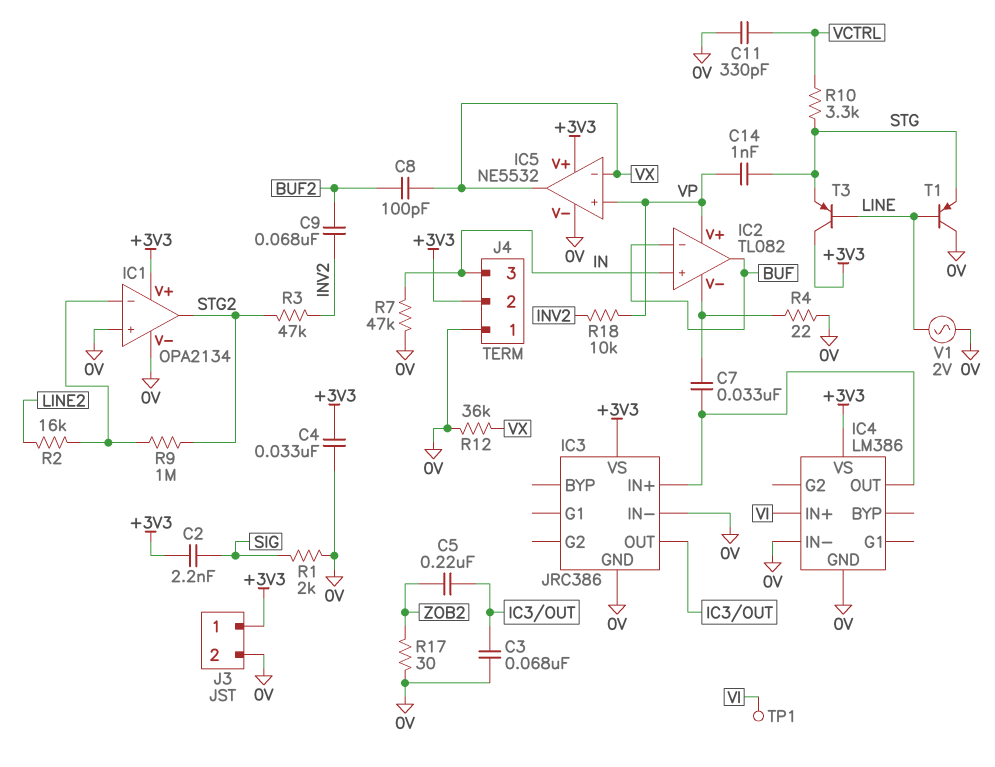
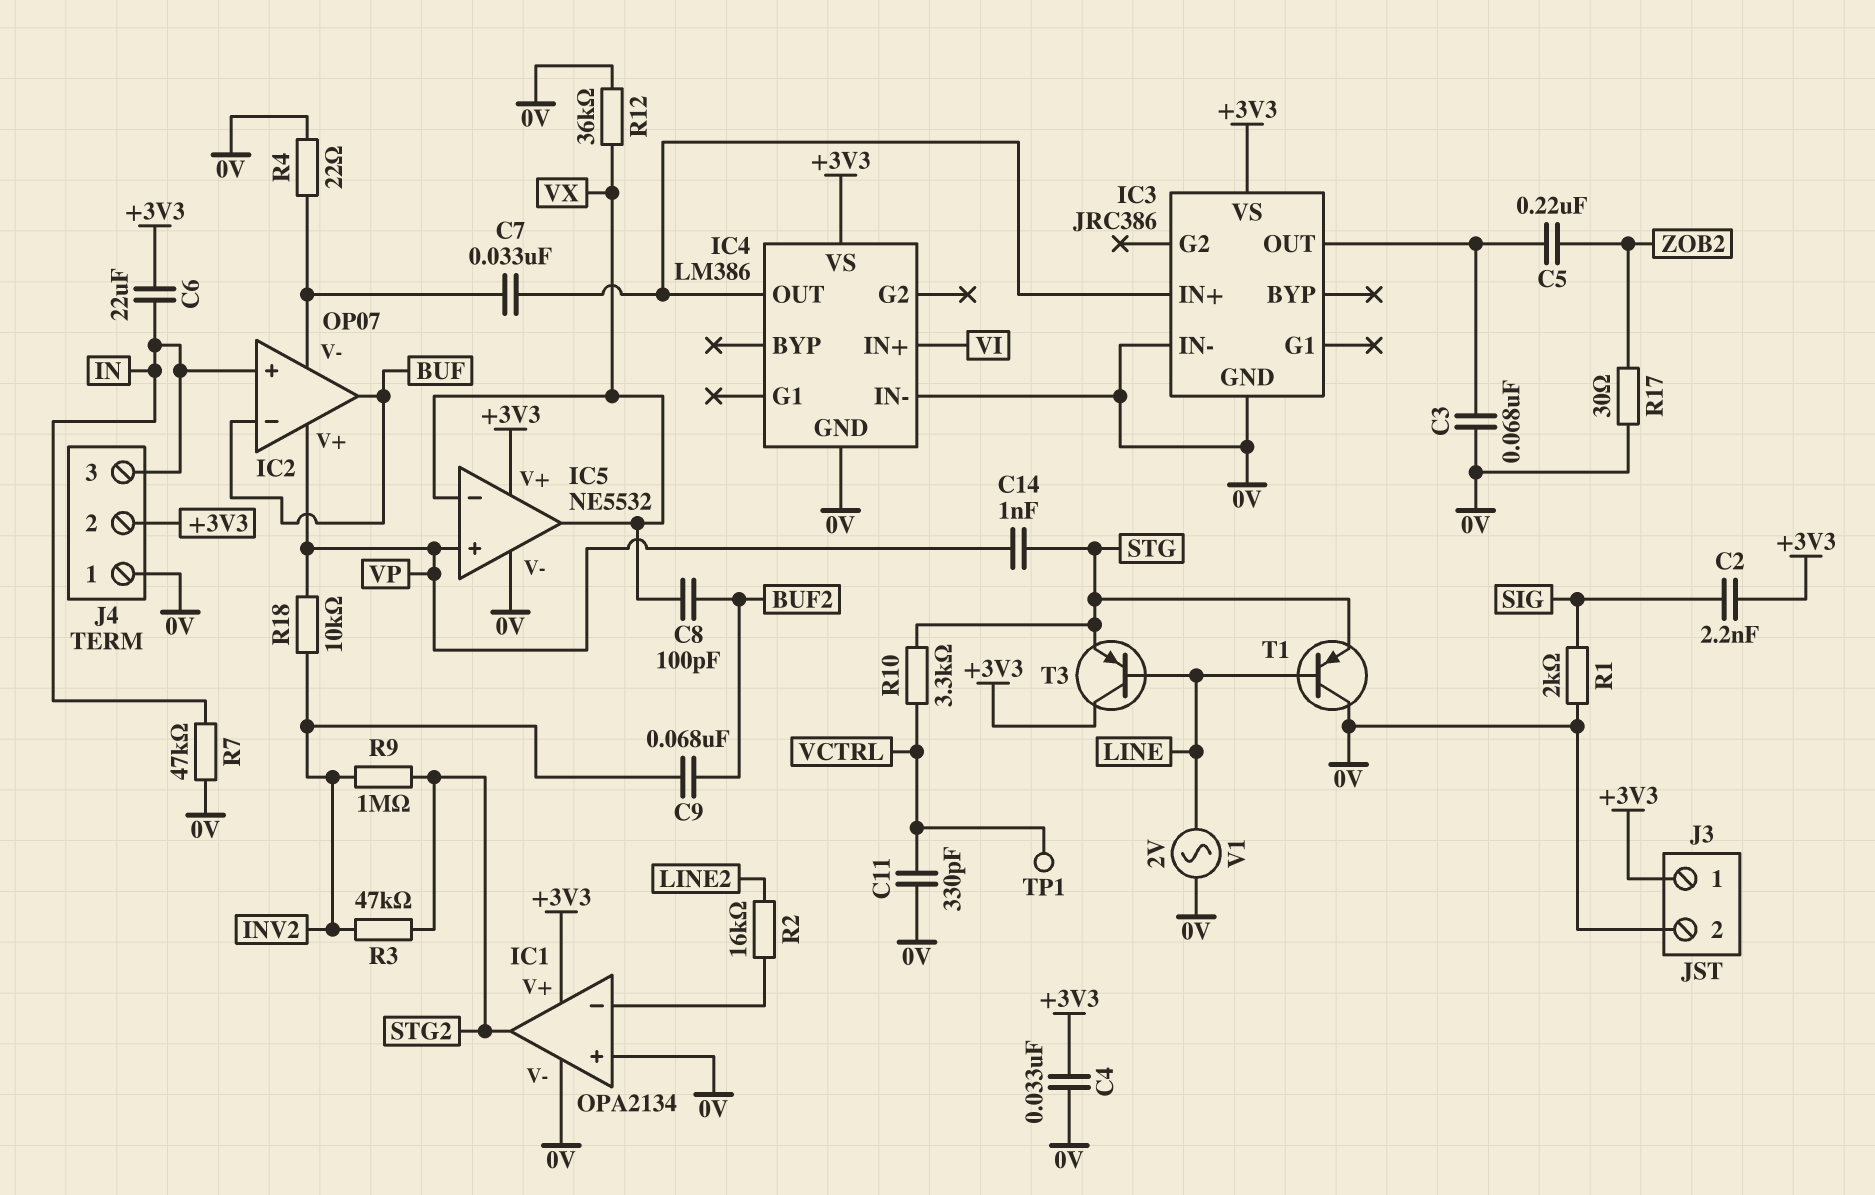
C6: none -> 22uF (+3V3, IN)
IC2: TL082 -> OP07
R9: 1M (IC1/in-, STG2) -> 1M (INV2, STG2)
TP1: test point (VI) -> test point (VCTRL)

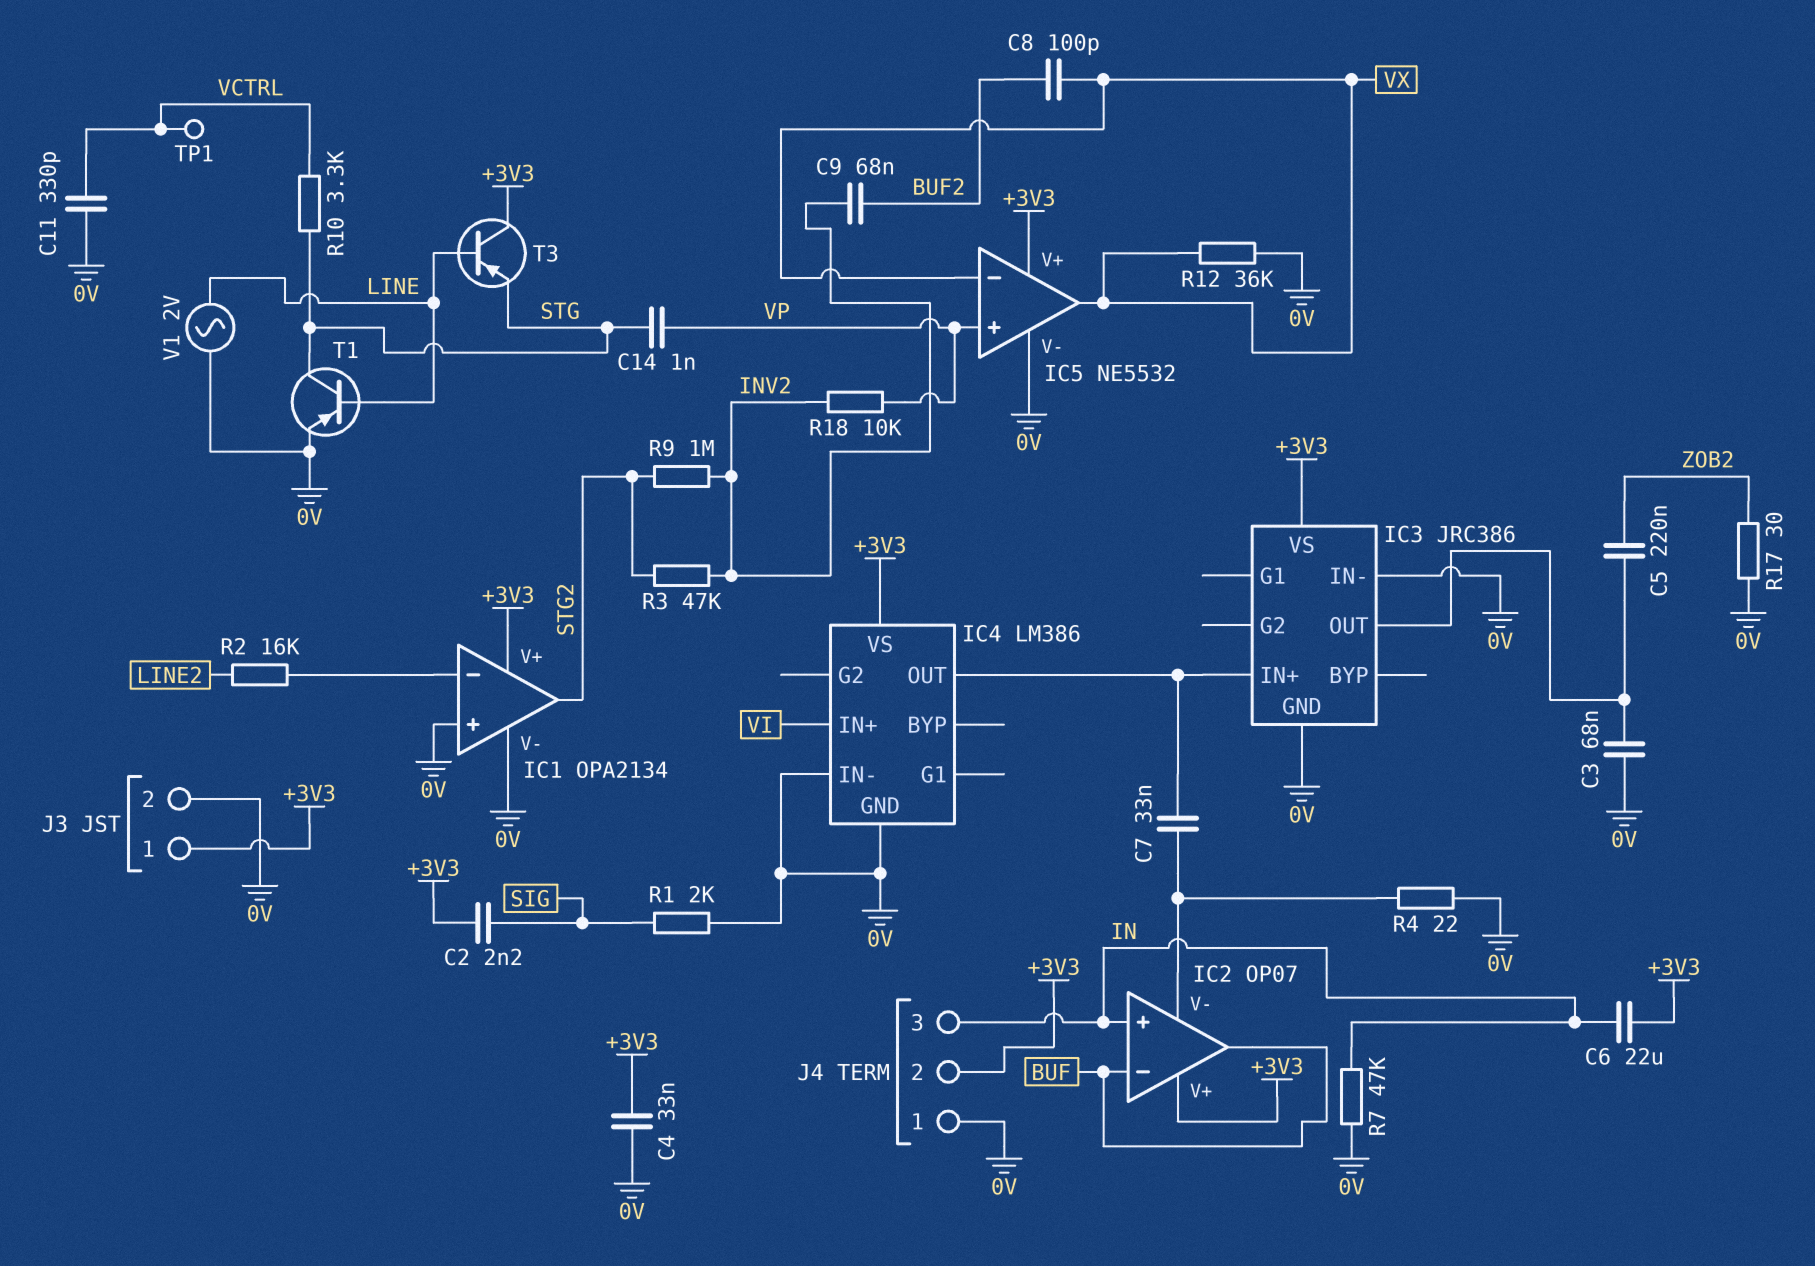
IC2 pin V+: VP -> +3V3
T1: PNP (B LINE, C 0V, E STG) -> PNP (B LINE, C STG, E 0V)

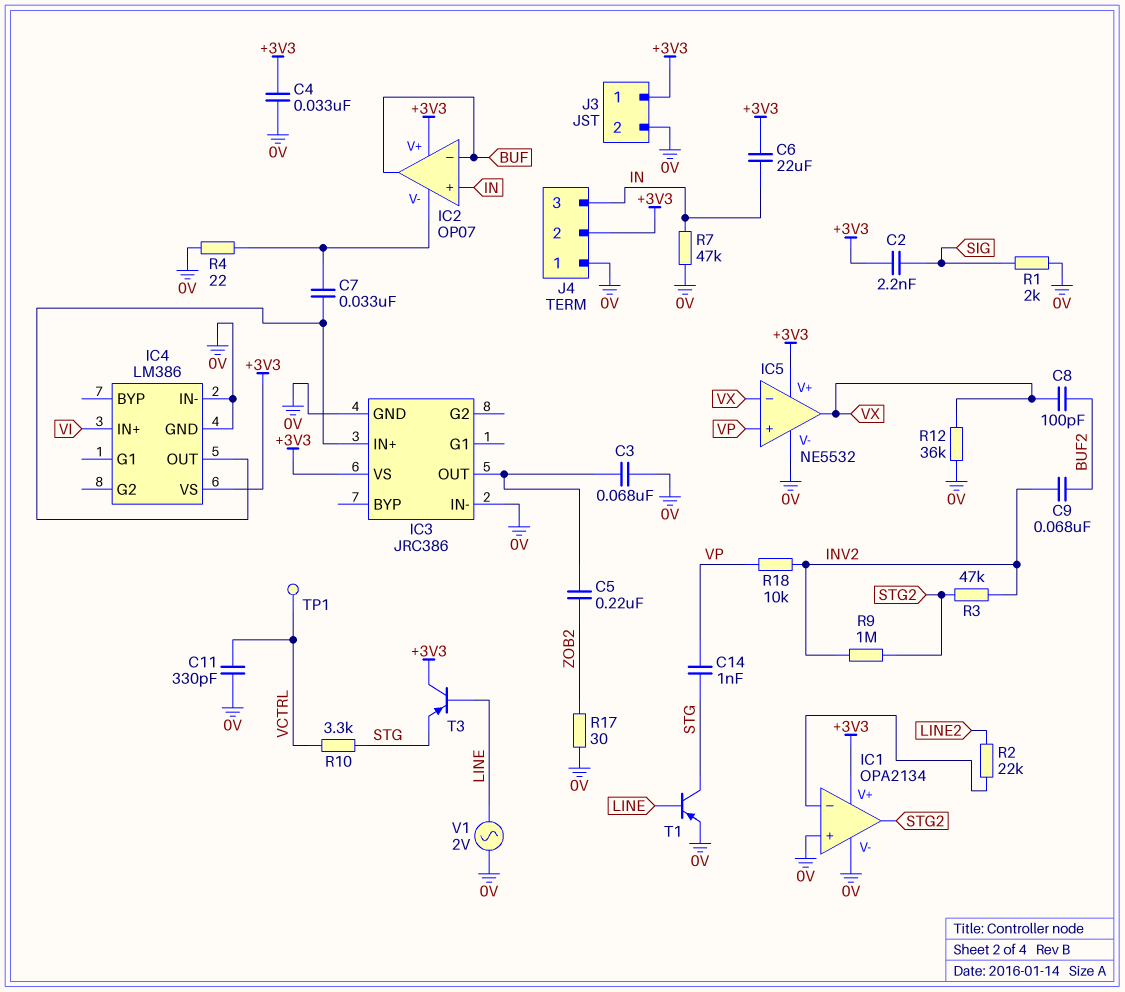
R2: 16k (IC1/in-, LINE2) -> 22k (IC1/in-, LINE2)

